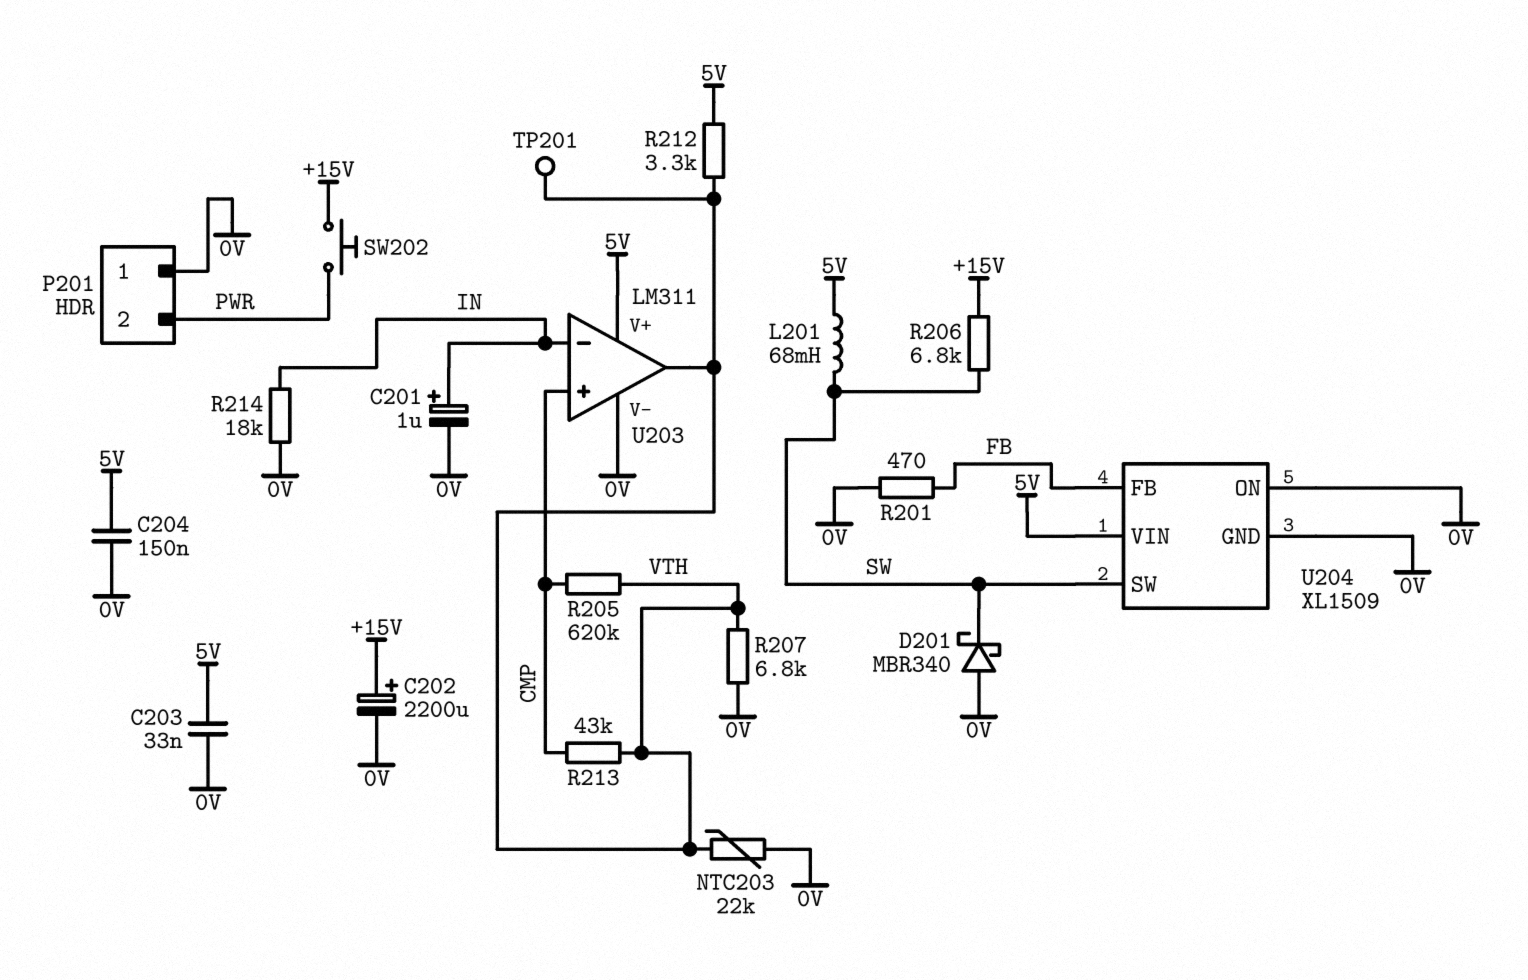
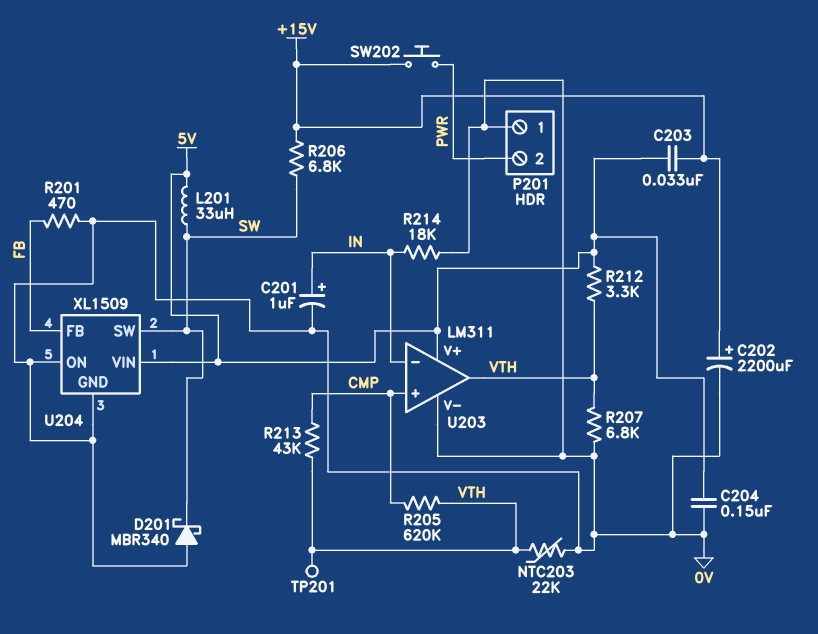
C203: 33nF (0V, 5V) -> 33nF (+15V, 5V)
L201: 68mH (5V, SW) -> 33uH (5V, SW)

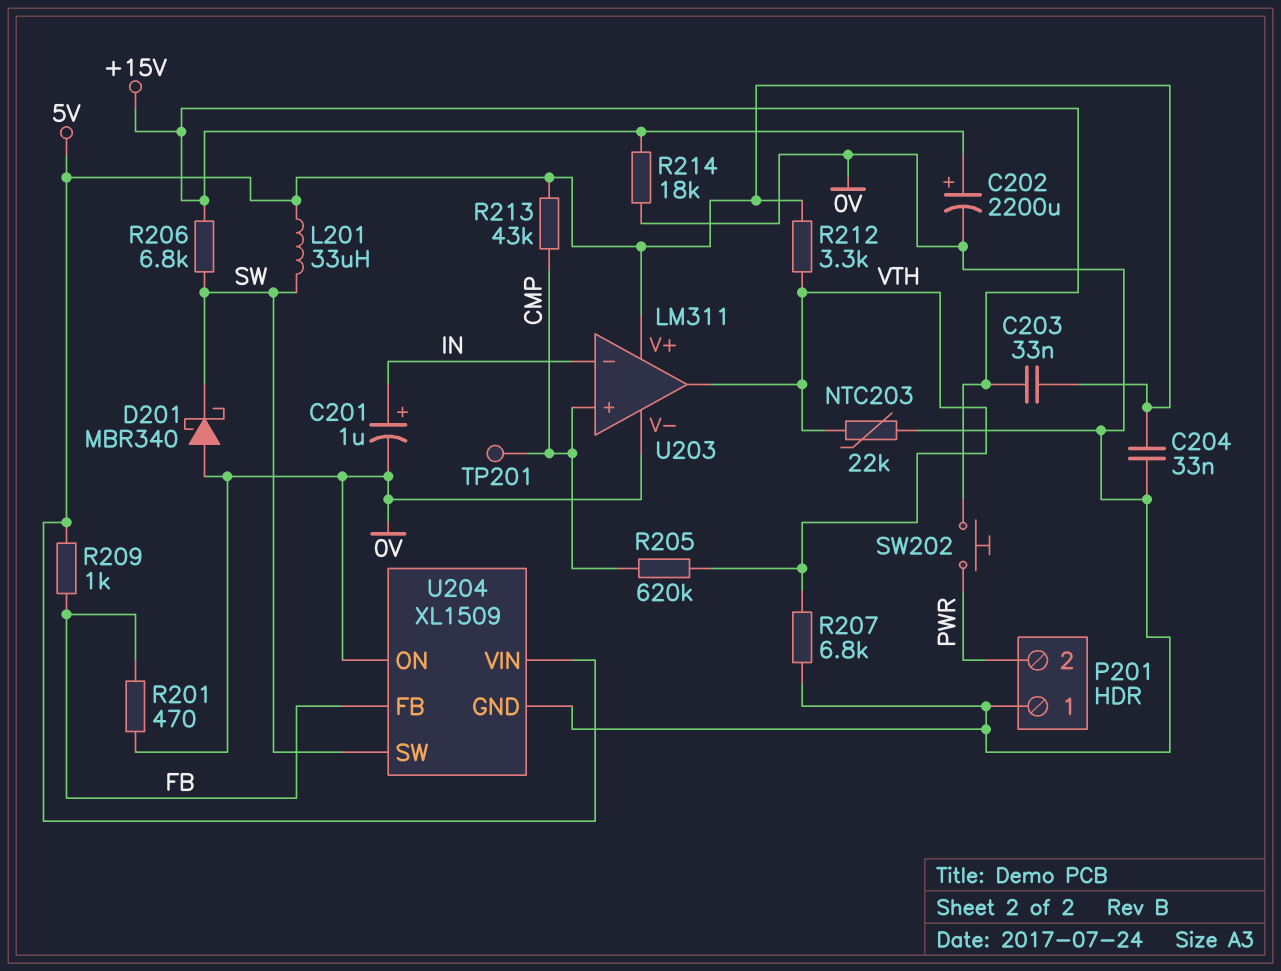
C204: 150nF (0V, 5V) -> 33nF (0V, 5V)
R209: none -> 1k (5V, FB)
R213: 43k (CMP, VTH) -> 43k (5V, CMP)
R214: 18k (0V, IN) -> 18k (+15V, 0V)
TP201: test point (VTH) -> test point (CMP)

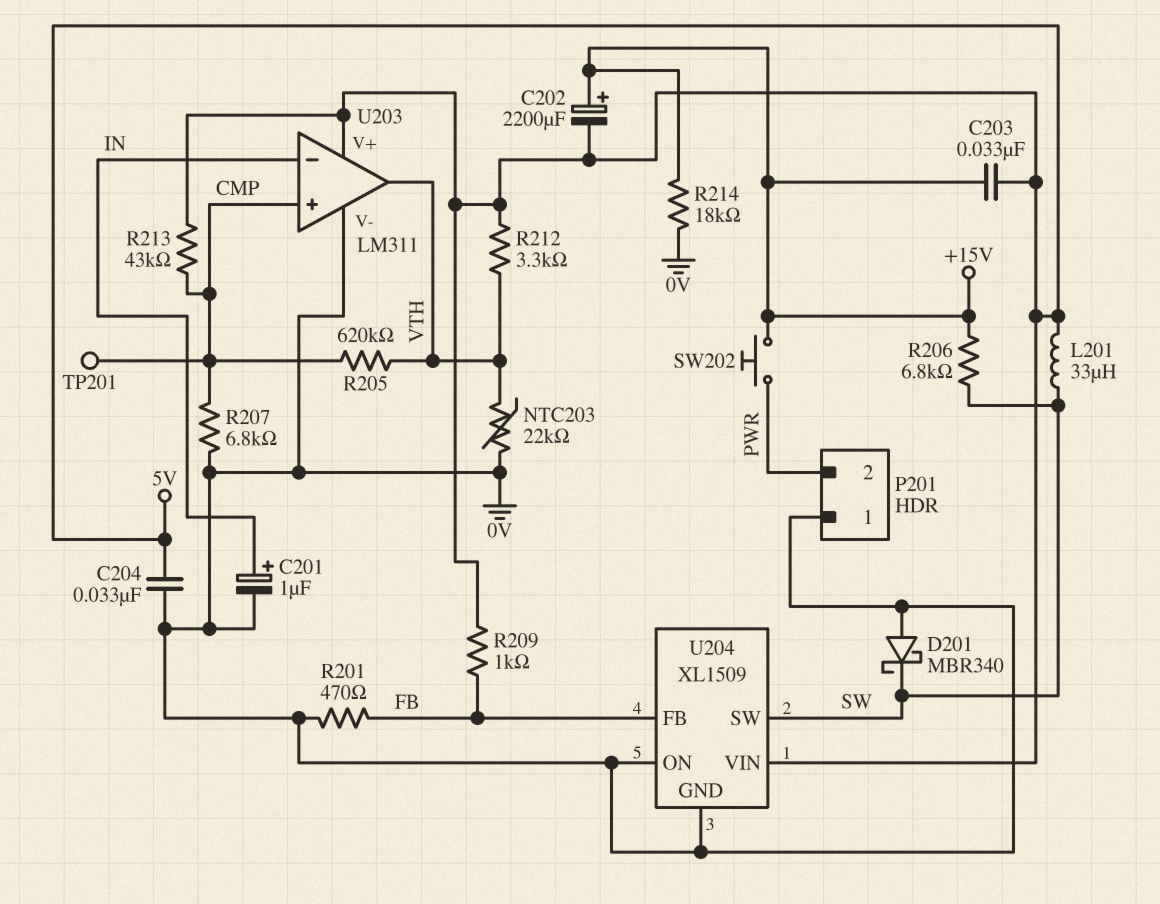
C202: 2200uF (plus +15V, minus 0V) -> 2200uF (plus +15V, minus 5V)
R207: 6.8k (0V, VTH) -> 6.8k (0V, CMP)

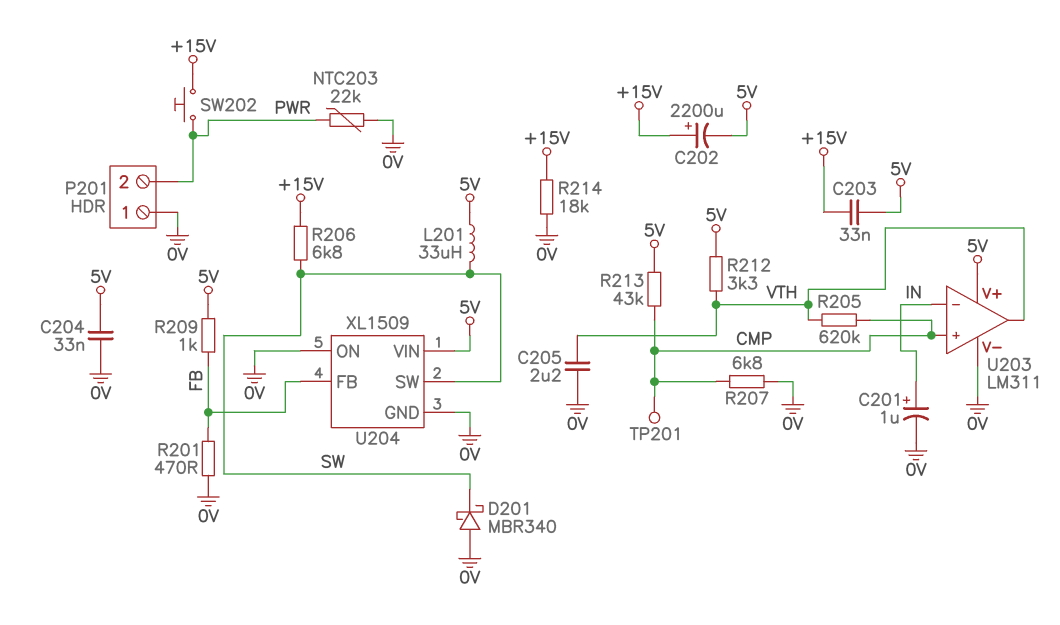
C205: none -> 2.2uF (0V, VTH)
NTC203: 22k (0V, VTH) -> 22k (0V, PWR)

